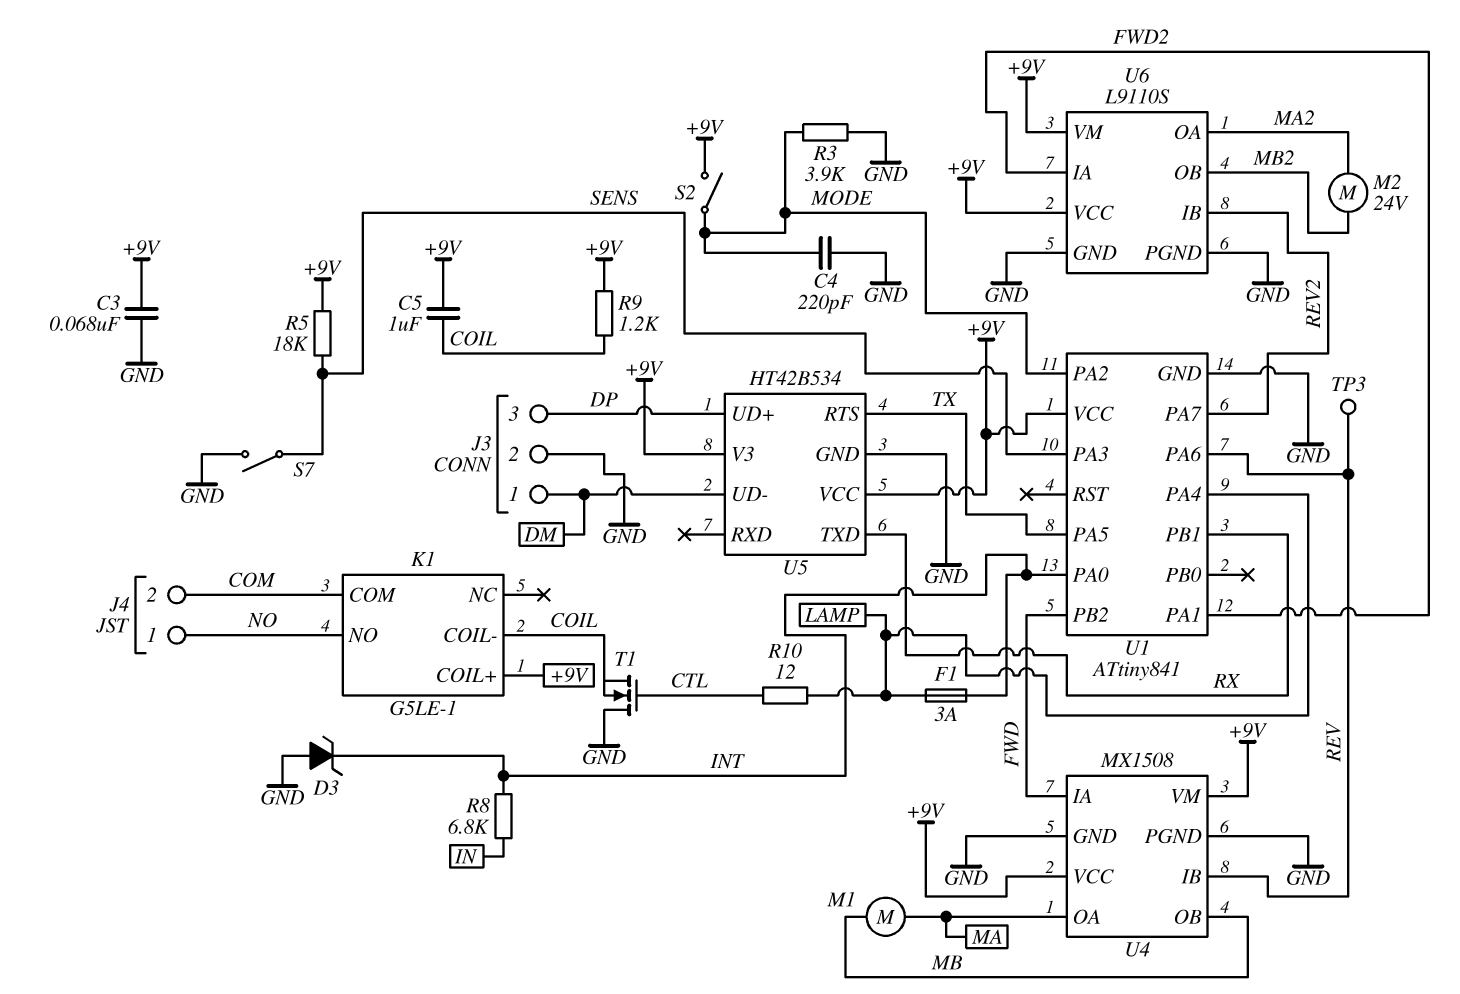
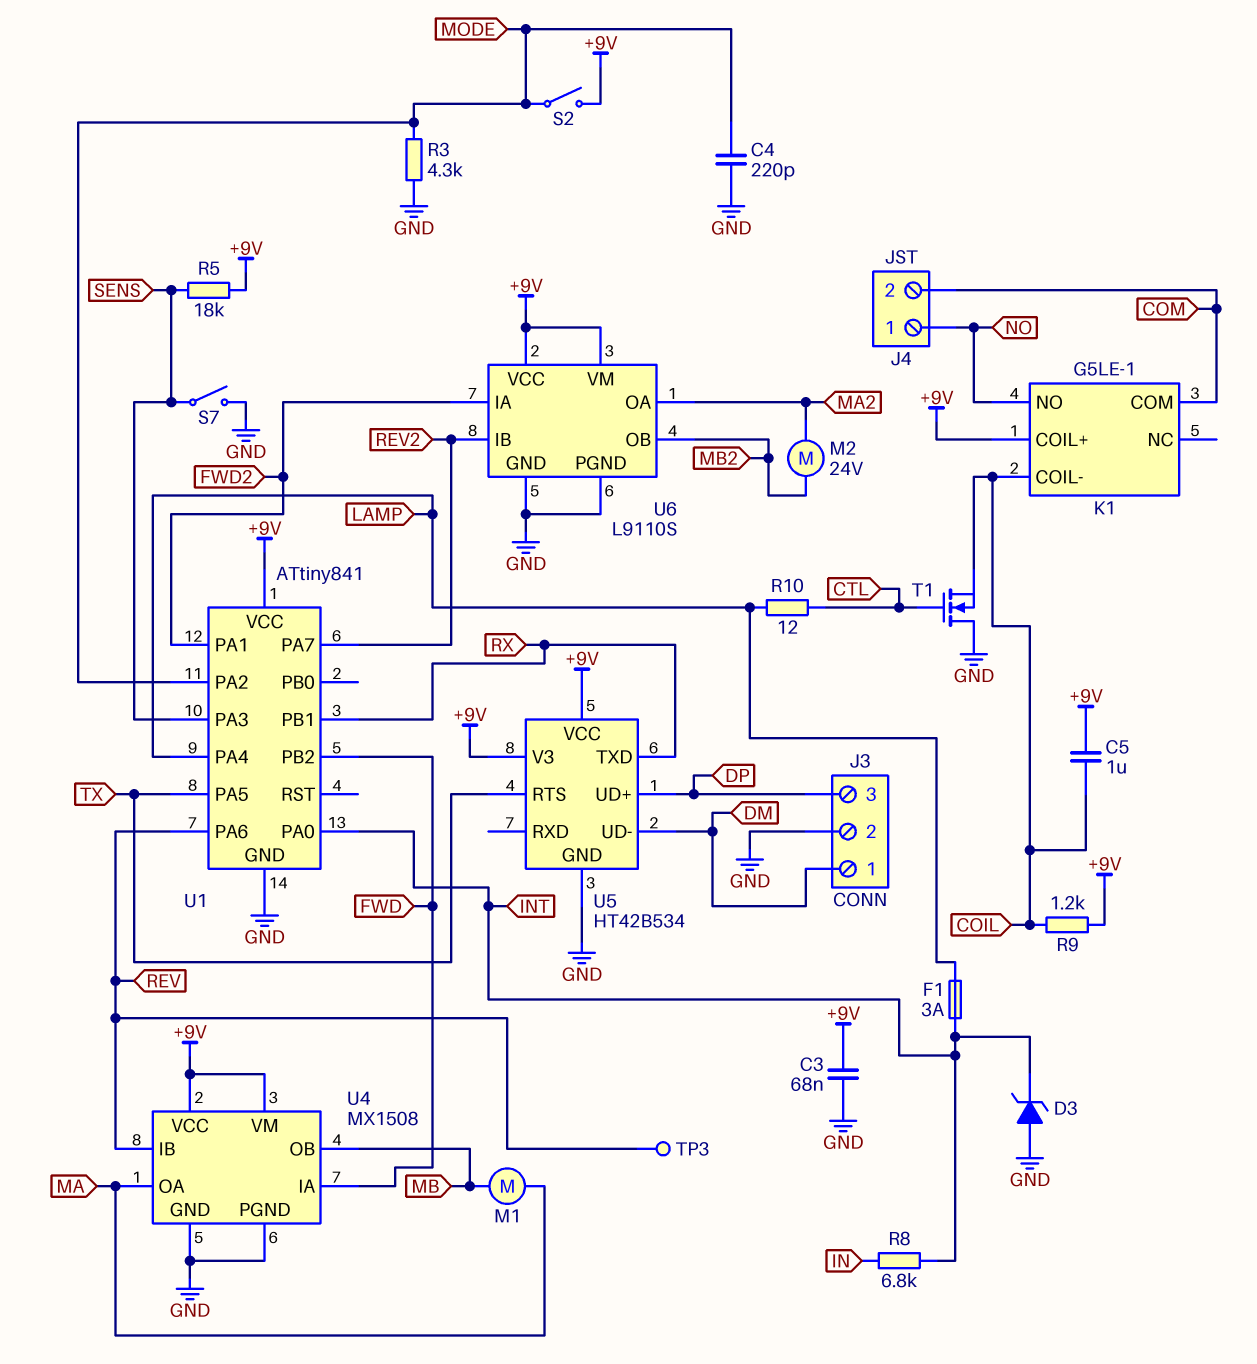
R3: 3.9k (GND, MODE) -> 4.3k (GND, MODE)

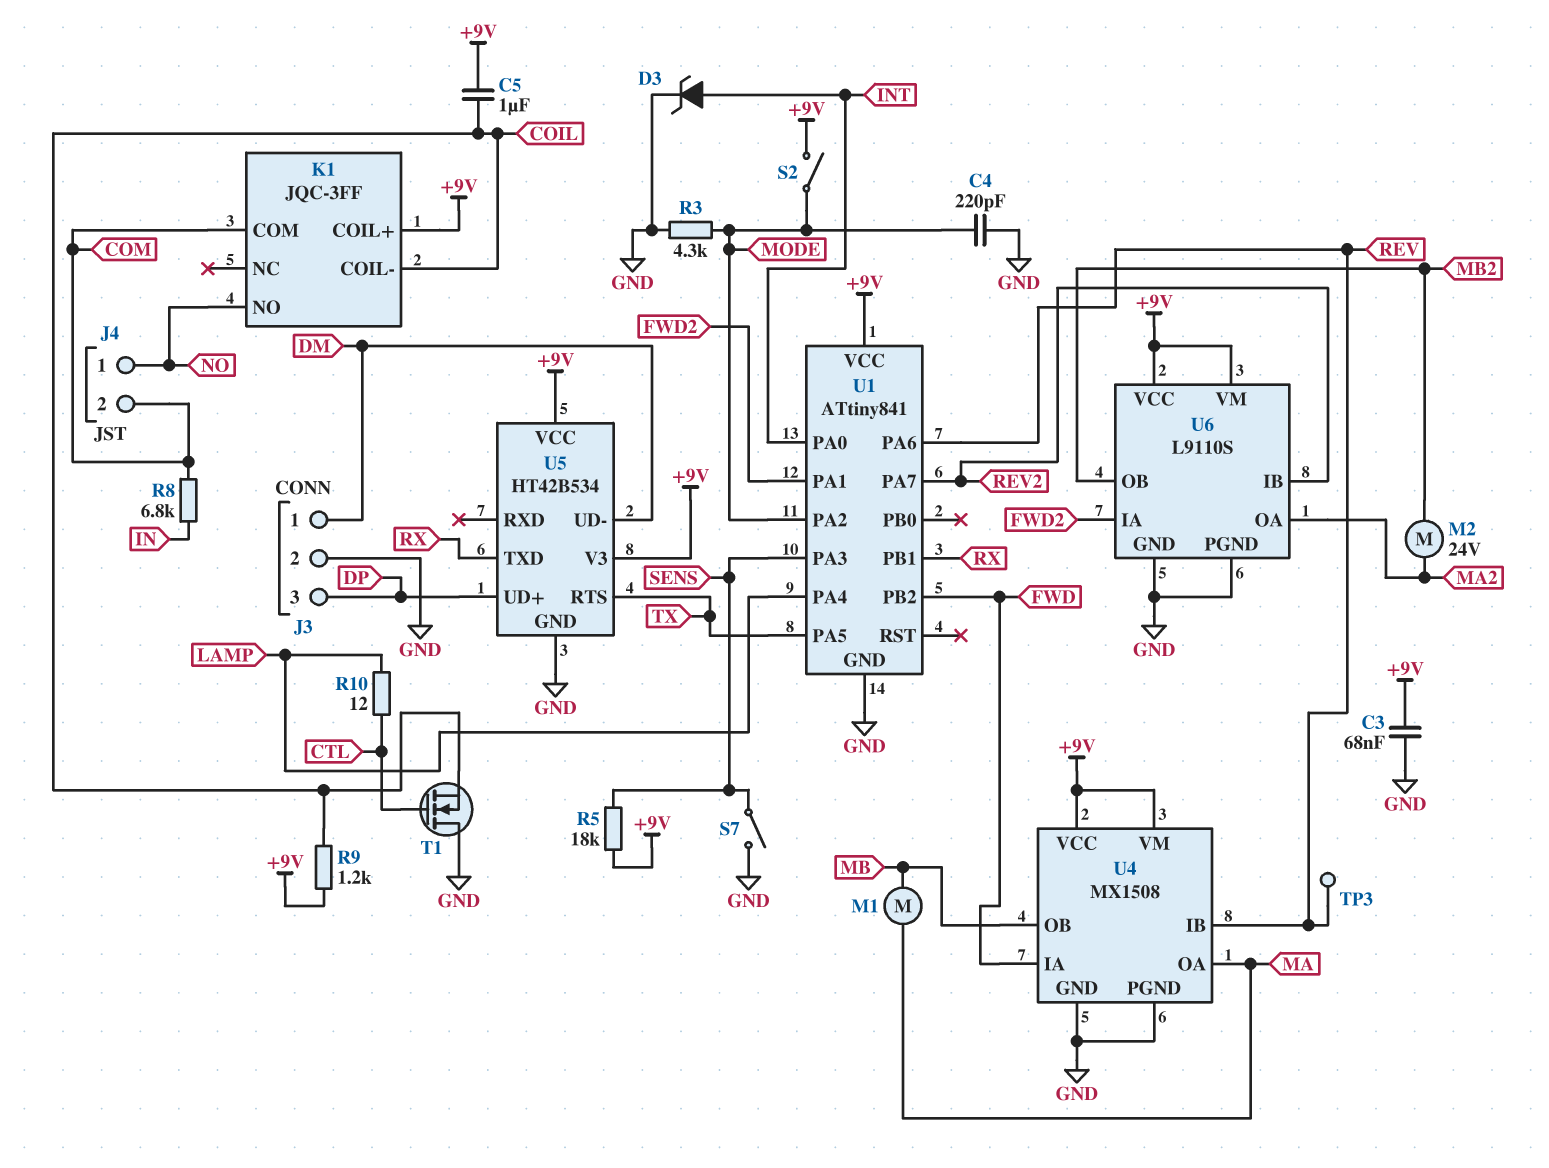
D3: zener (A GND, K INT) -> zener (A INT, K GND)
F1: 3A (INT, LAMP) -> none
K1: G5LE-1 -> JQC-3FF
R8: 6.8k (IN, INT) -> 6.8k (COM, IN)

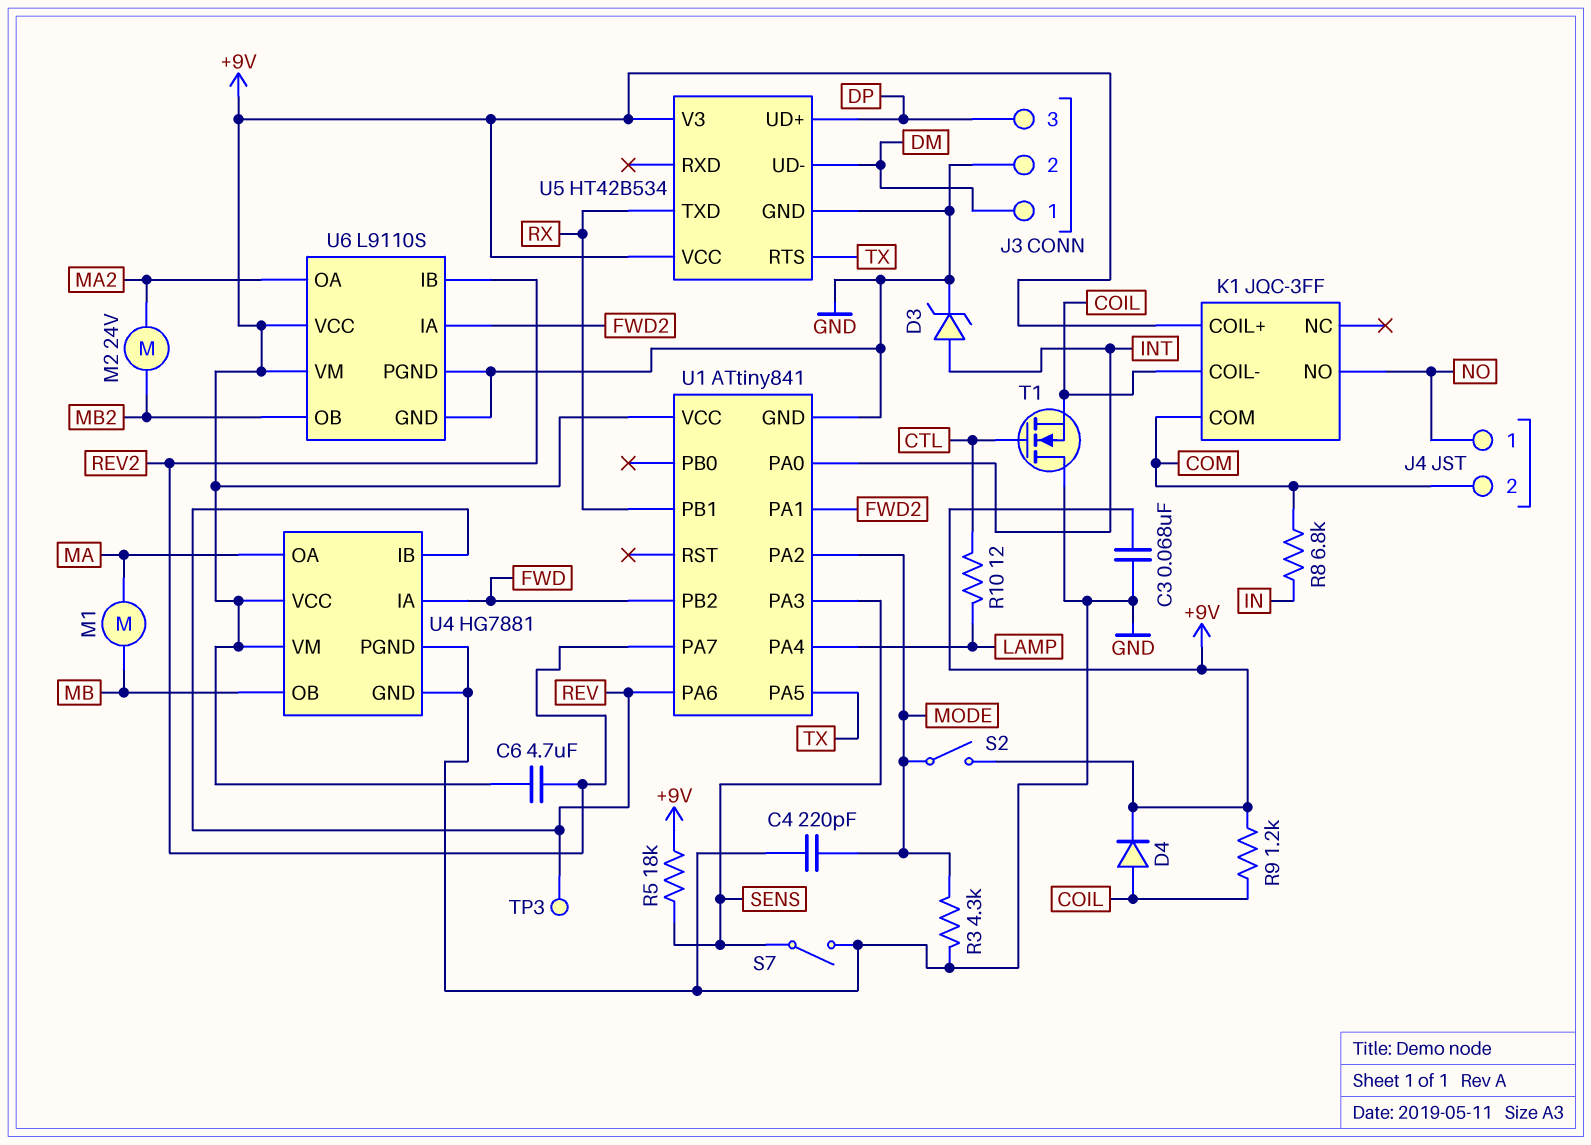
C5: 1uF (+9V, COIL) -> none
C6: none -> 4.7uF (+9V, REV2)
D4: none -> diode (A COIL, K +9V)
U4: MX1508 -> HG7881

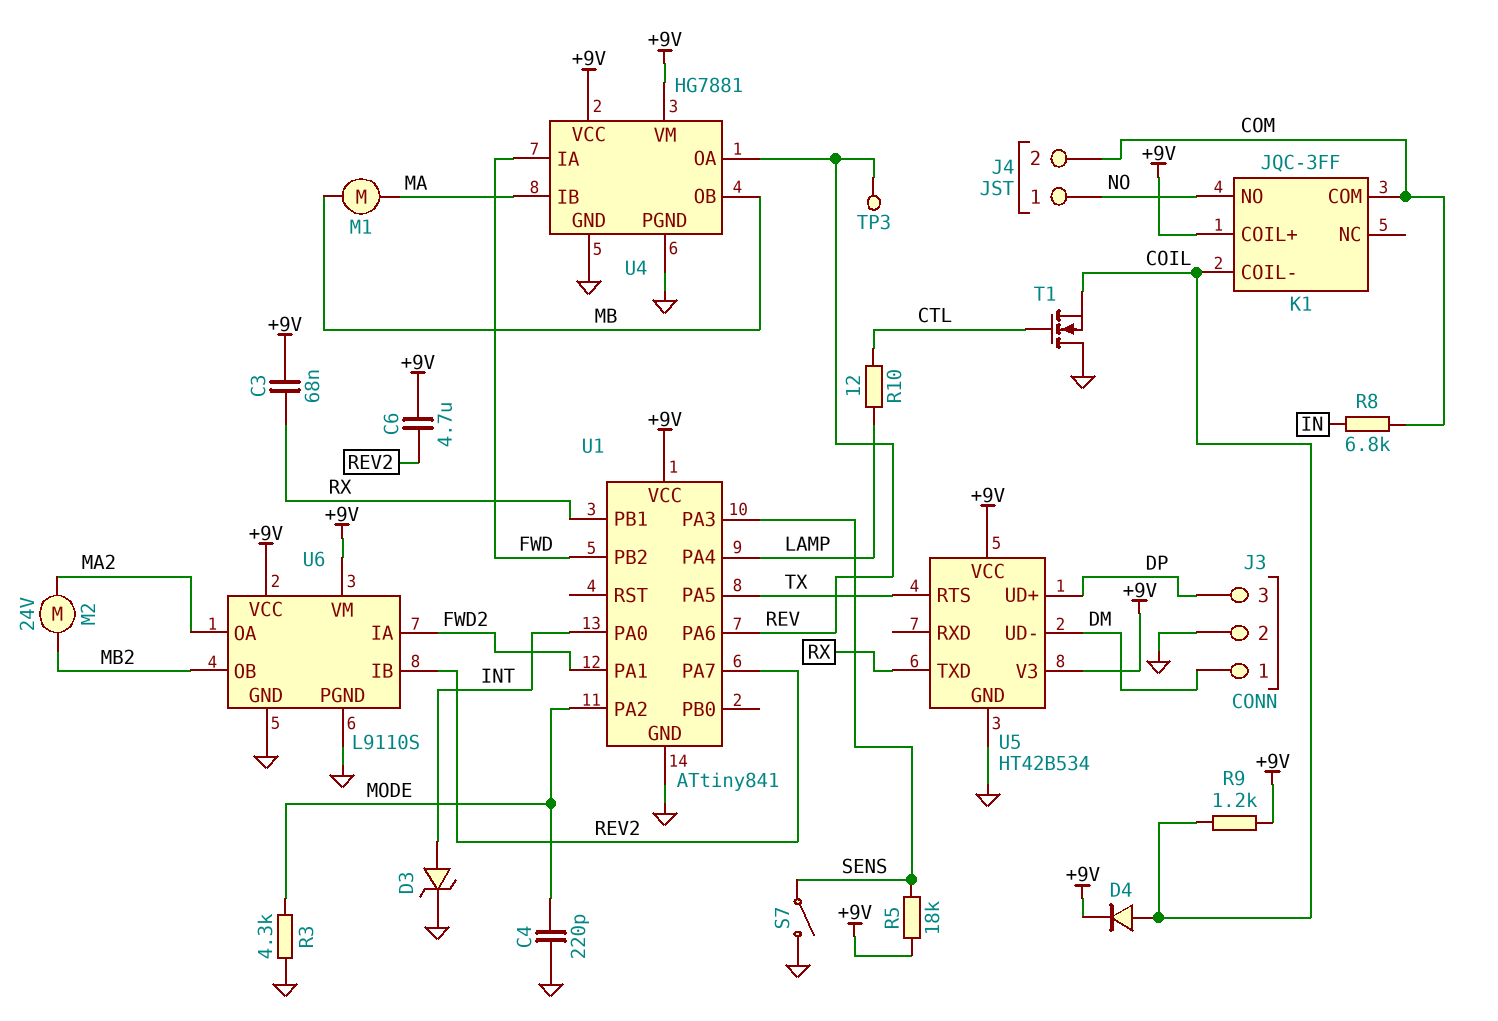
C3: 68nF (+9V, GND) -> 68nF (+9V, RX)
S2: switch (+9V, MODE) -> none
U4 pin IB: REV -> MA
U4 pin OA: MA -> REV

